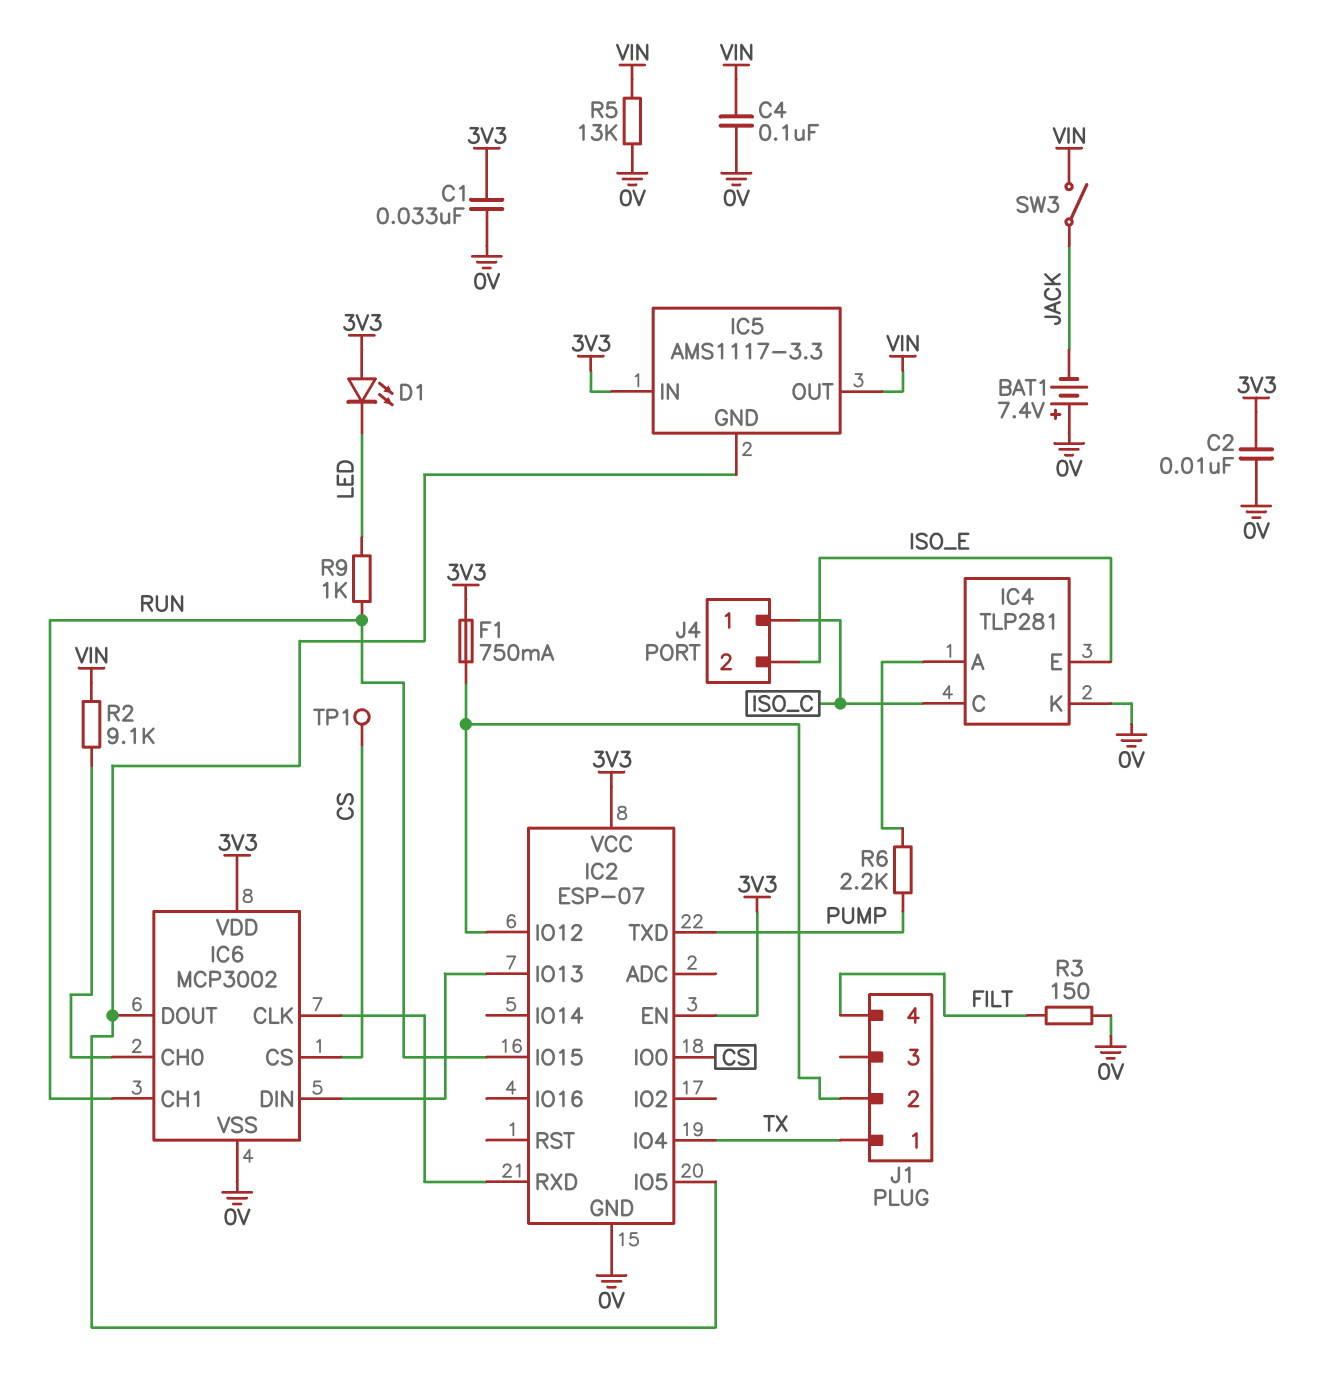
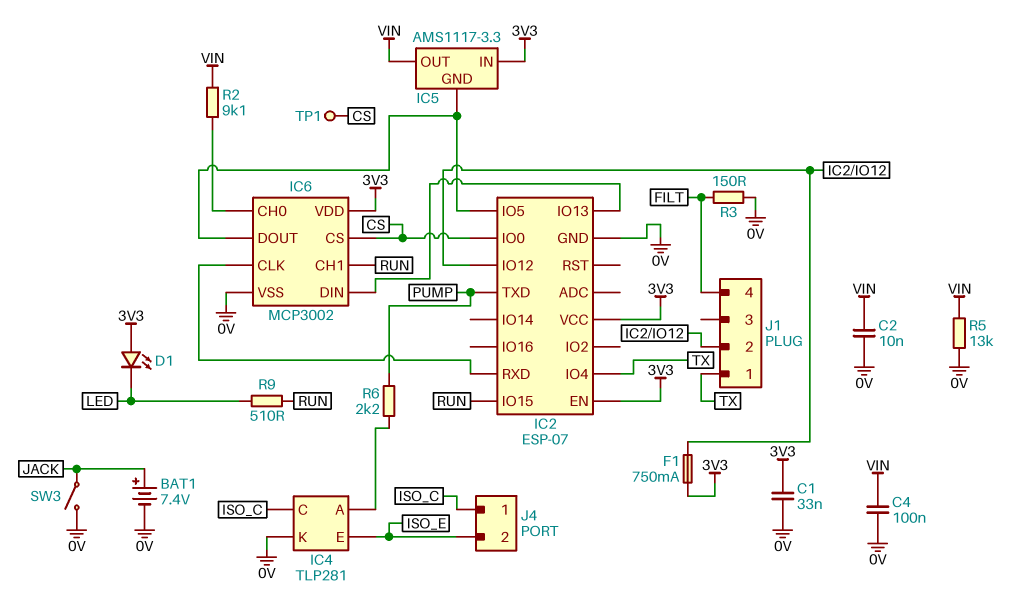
BAT1: 7.4V (plus 0V, minus JACK) -> 7.4V (plus JACK, minus 0V)
C2: 10nF (0V, 3V3) -> 10nF (0V, VIN)
R9: 1k (LED, RUN) -> 510 (LED, RUN)
SW3: switch (JACK, VIN) -> switch (0V, JACK)

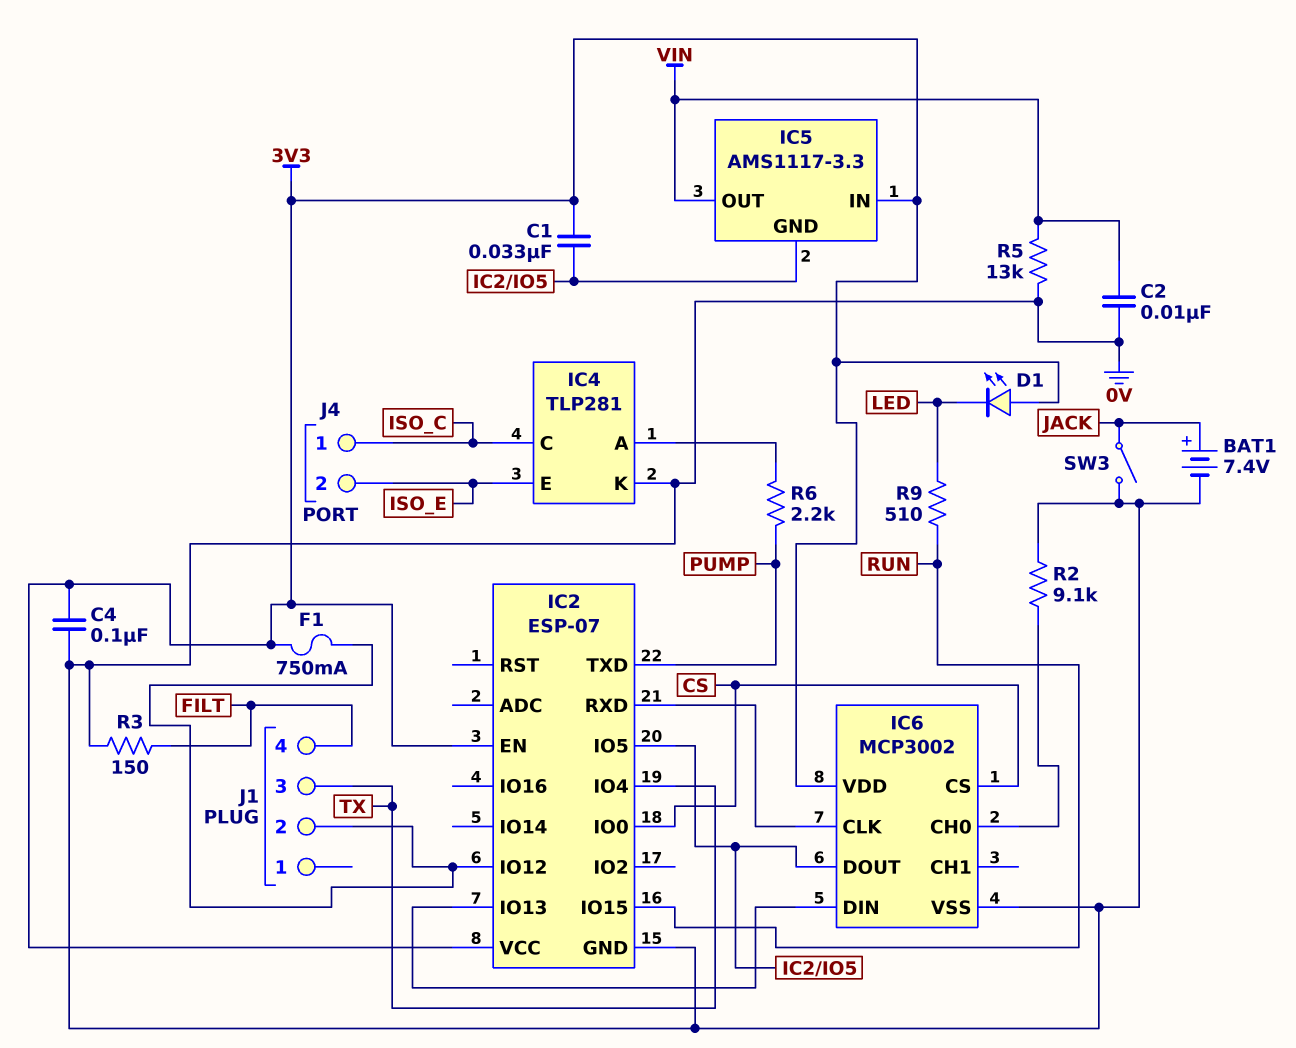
C1: 33nF (0V, 3V3) -> 33nF (3V3, IC2/IO5)
C4: 100nF (0V, VIN) -> 100nF (0V, 3V3)
IC6 pin CH1: RUN -> none
J1 pin 1: TX -> none
J1 pin 3: none -> TX
R2: 9.1k (IC6/CH0, VIN) -> 9.1k (0V, IC6/CH0)
TP1: test point (CS) -> none

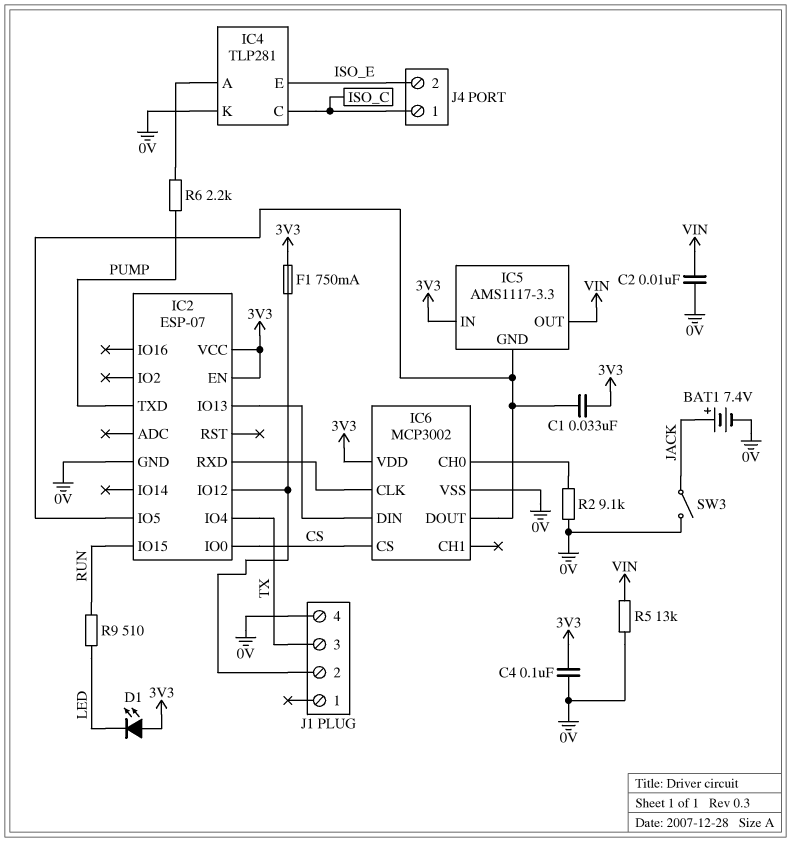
J1 pin 4: FILT -> 0V
R3: 150 (0V, FILT) -> none

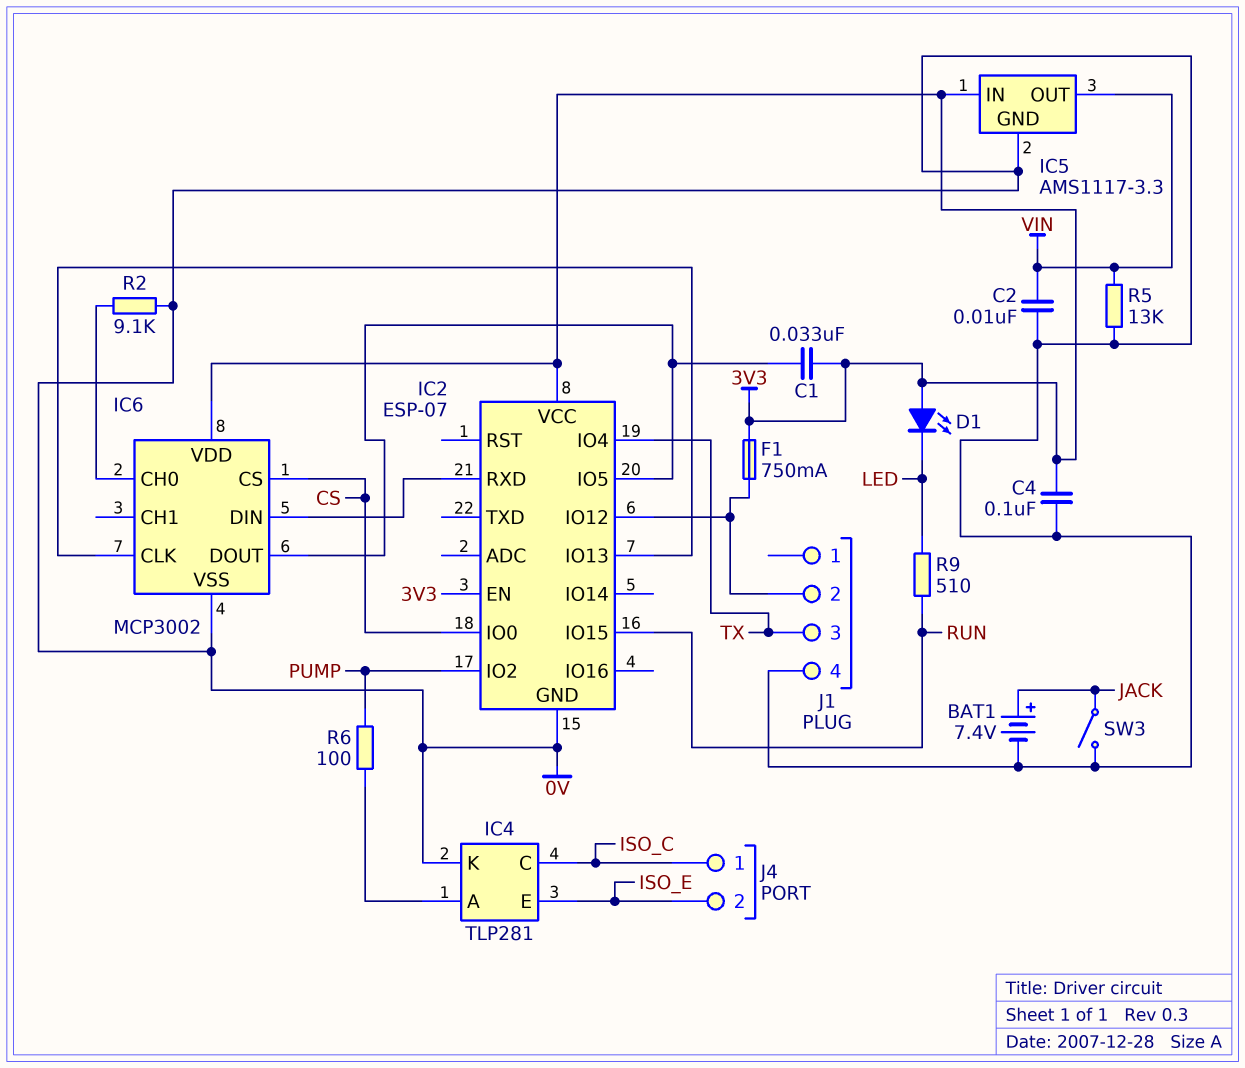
IC2 pin IO2: none -> PUMP
IC2 pin TXD: PUMP -> none
IC5 pin GND: IC2/IO5 -> 0V
IC6 pin CLK: IC2/RXD -> IC2/IO13
IC6 pin DIN: IC2/IO13 -> IC2/RXD
R6: 2.2k (IC4/A, PUMP) -> 100 (IC4/A, PUMP)

